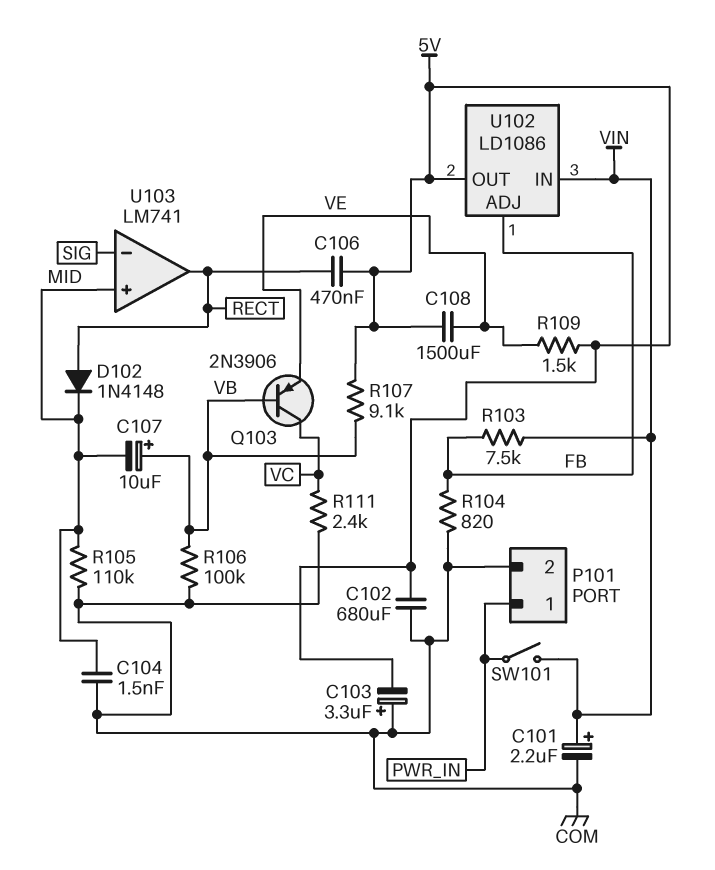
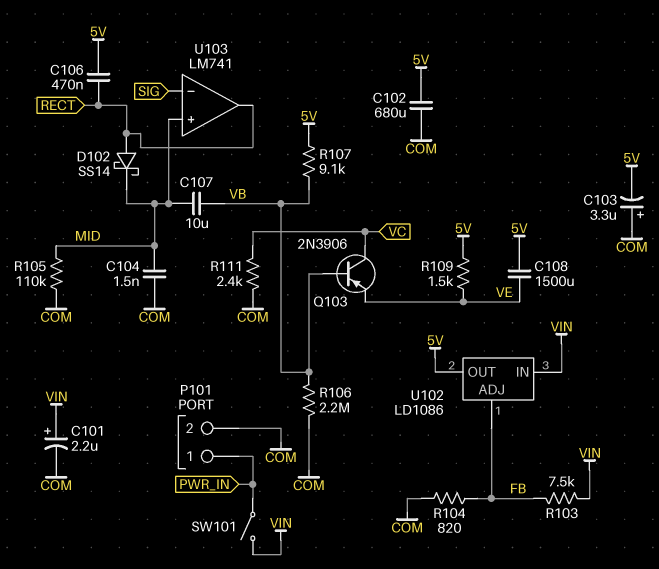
C107: 10uF (plus VB, minus MID) -> 10uF (MID, VB)
D102: diode 1N4148 (A RECT, K MID) -> schottky SS14 (A RECT, K MID)
R106: 100k (COM, VB) -> 2.2M (COM, VB)

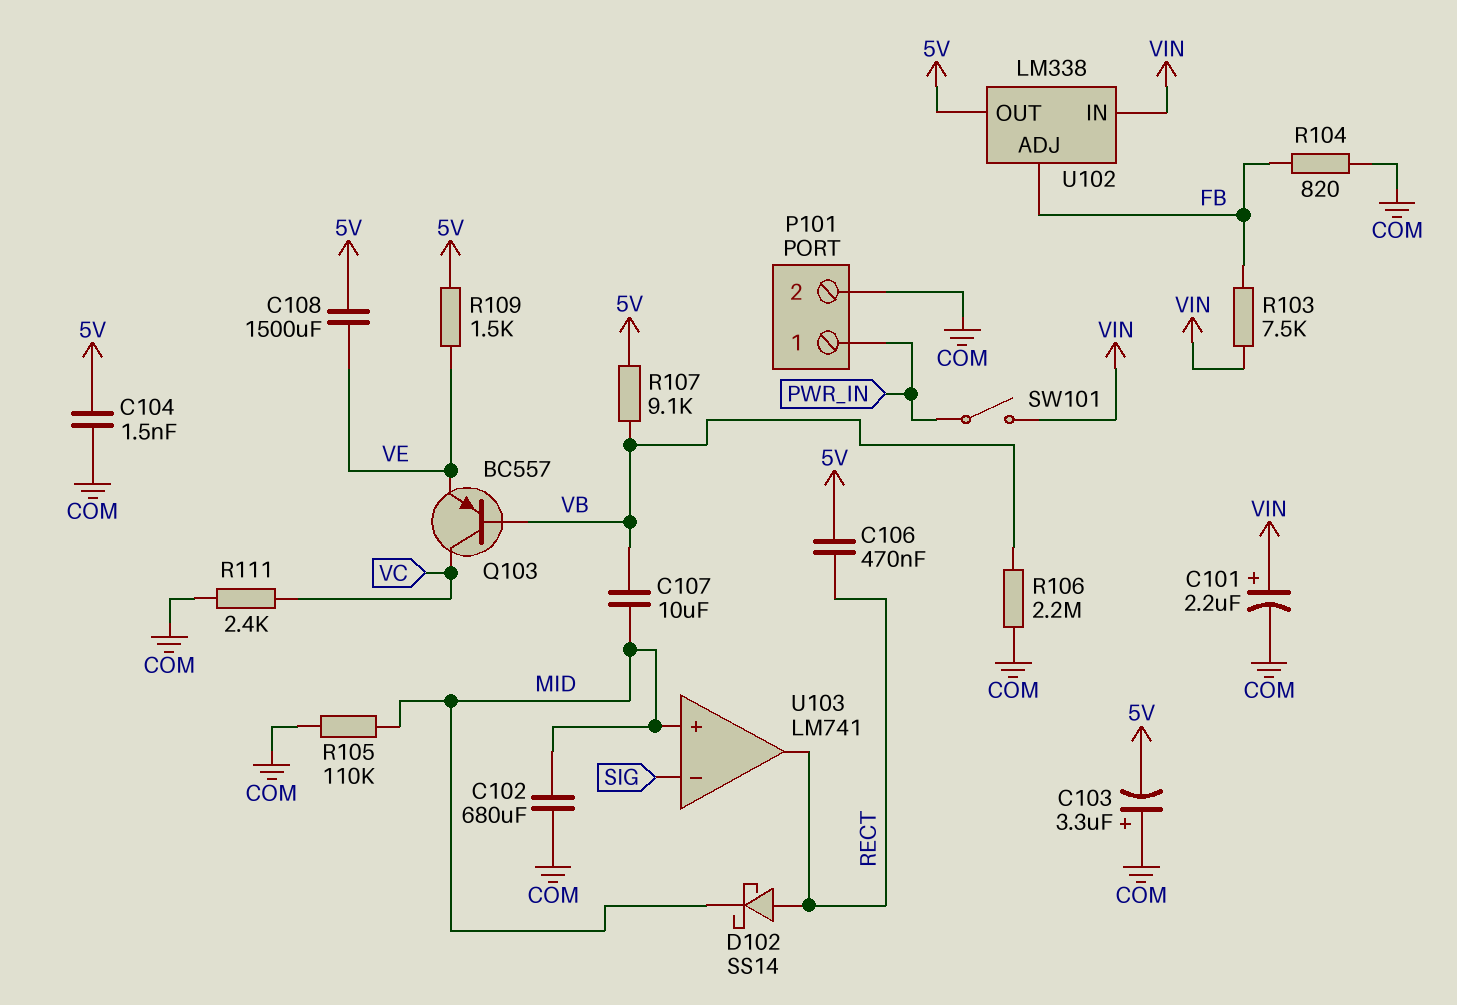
C102: 680uF (5V, COM) -> 680uF (COM, MID)
C104: 1.5nF (COM, MID) -> 1.5nF (5V, COM)
Q103: PNP 2N3906 (B VB, C VC, E VE) -> PNP BC557 (B VB, C VC, E VE)
U102: LD1086 -> LM338

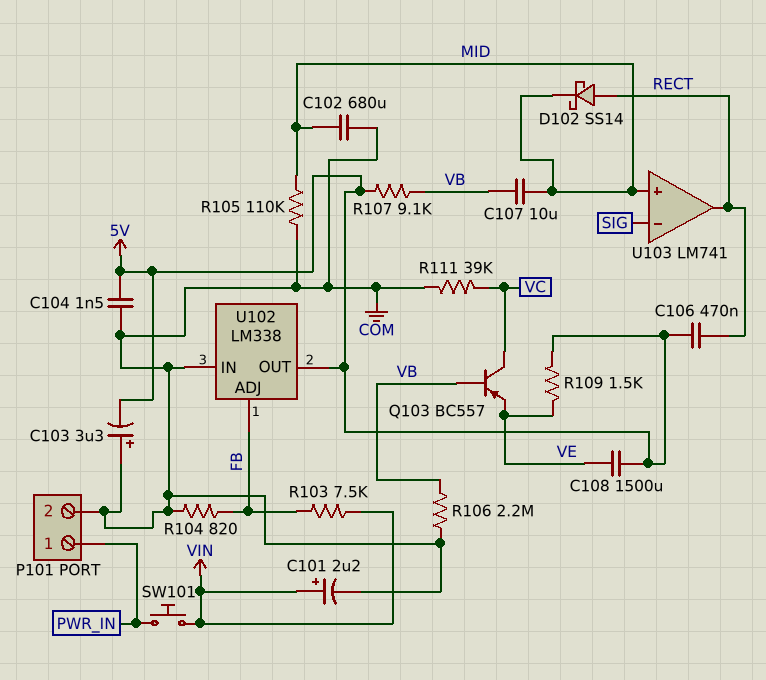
R111: 2.4k (COM, VC) -> 39k (COM, VC)
SW101: switch (PWR_IN, VIN) -> button (PWR_IN, VIN)
U102 pin IN: VIN -> COM

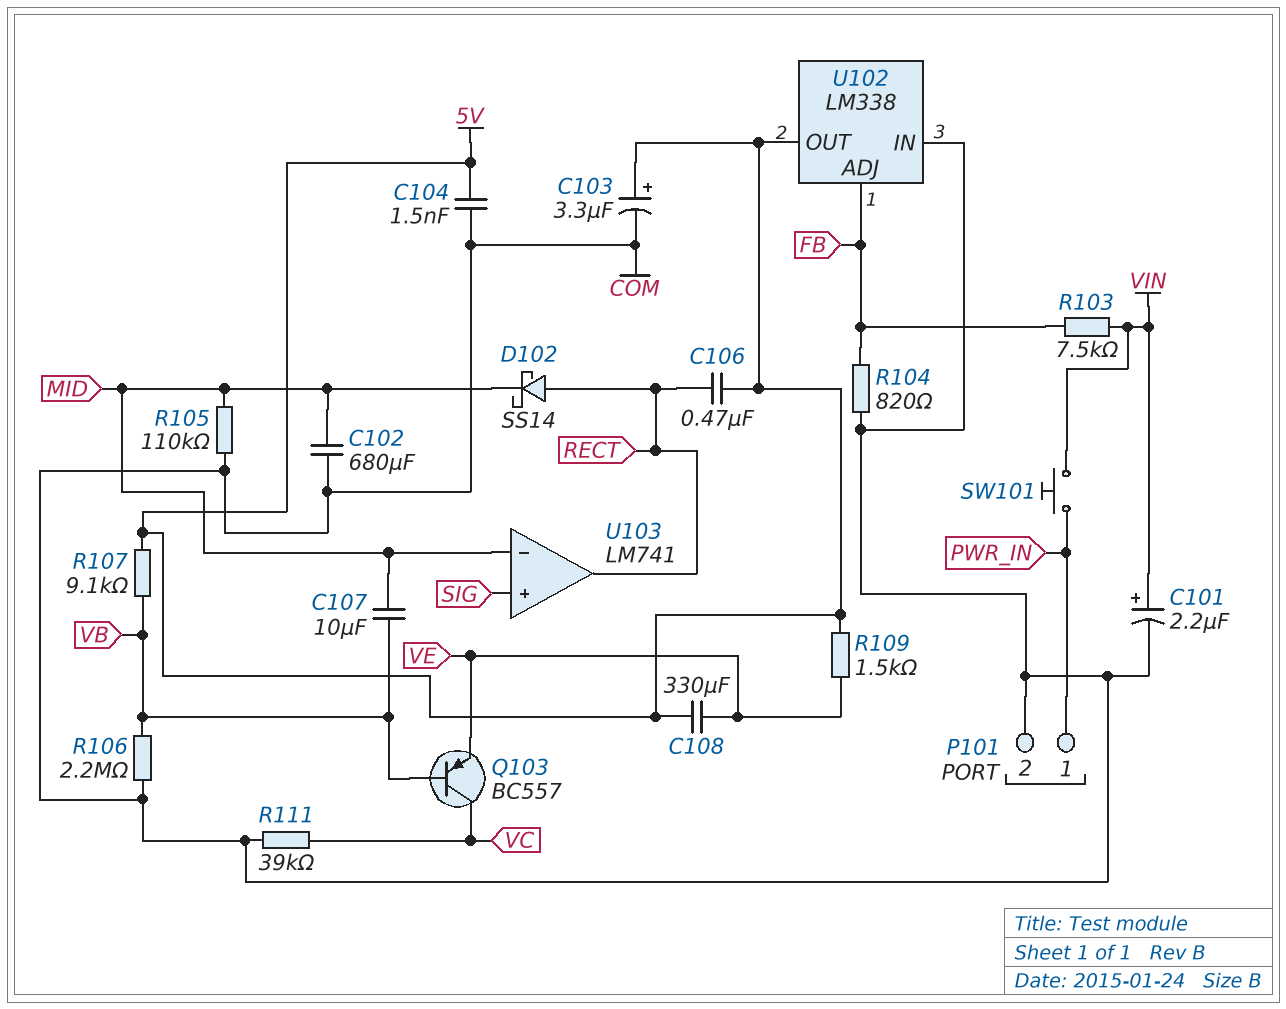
C103: 3.3uF (plus COM, minus 5V) -> 3.3uF (plus 5V, minus COM)
C108: 1500uF (5V, VE) -> 330uF (5V, VE)
U103 pin in+: MID -> SIG
U103 pin in-: SIG -> MID

